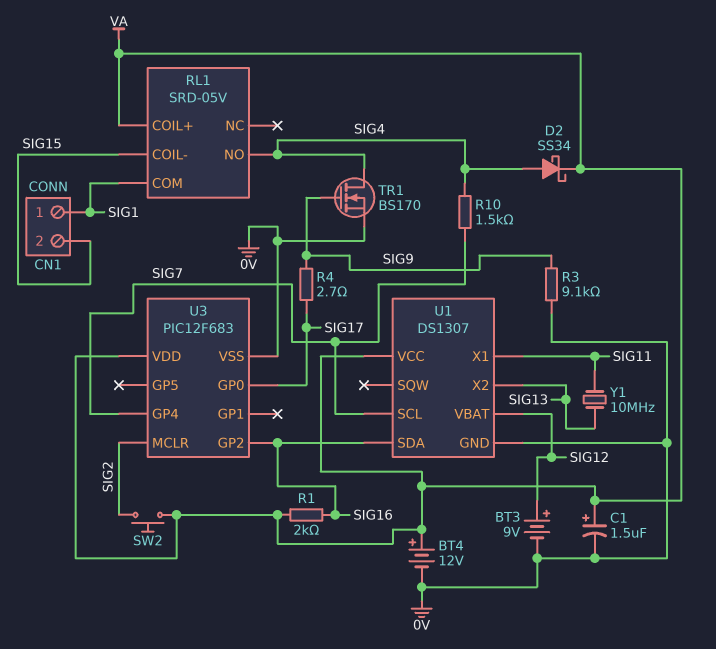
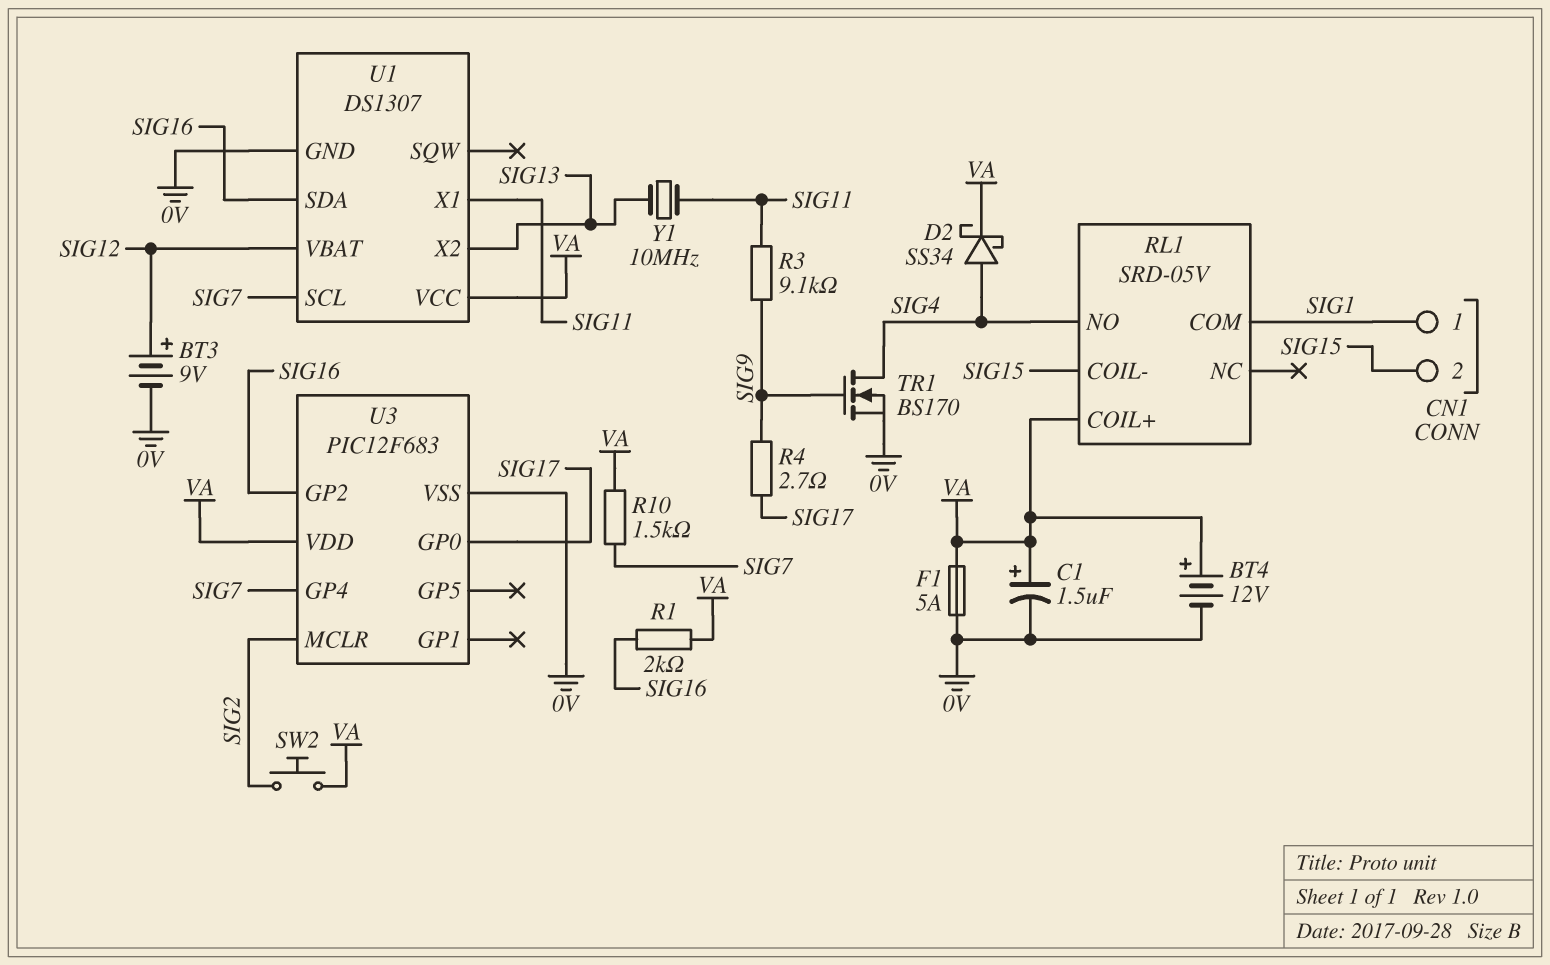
F1: none -> 5A (0V, VA)
R3: 9.1k (0V, SIG9) -> 9.1k (SIG9, SIG11)
R10: 1.5k (SIG4, SIG7) -> 1.5k (SIG7, VA)

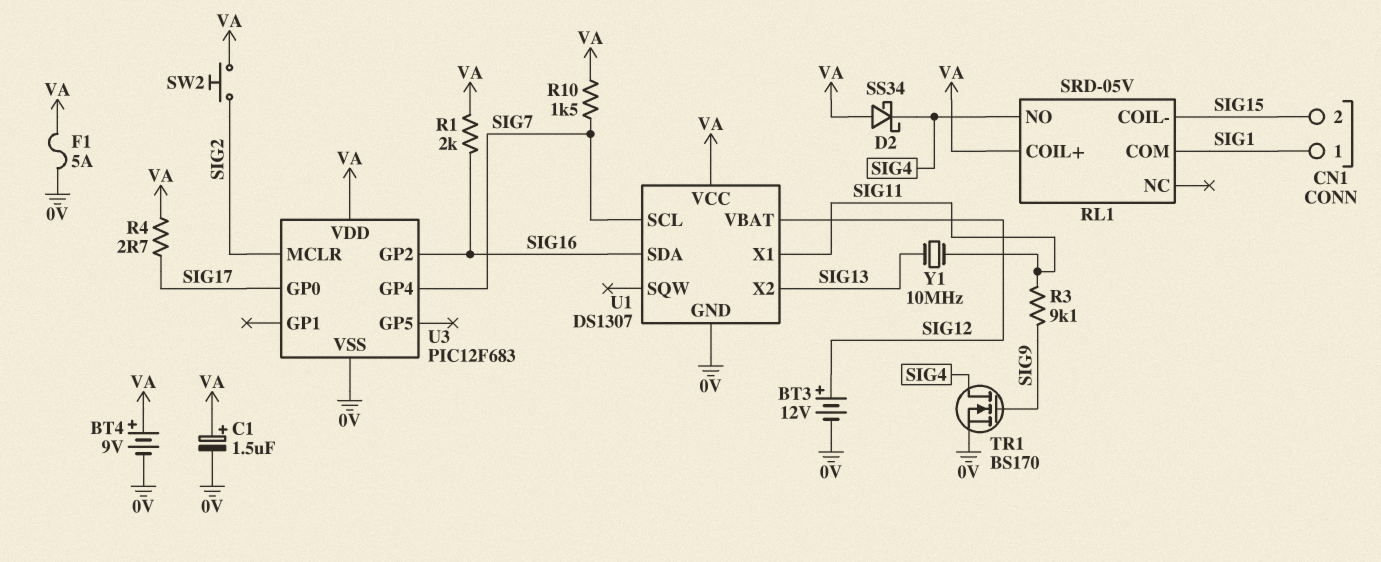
BT3: 9V (plus SIG12, minus 0V) -> 12V (plus SIG12, minus 0V)
BT4: 12V (plus VA, minus 0V) -> 9V (plus VA, minus 0V)
D2: schottky SS34 (A SIG4, K VA) -> schottky SS34 (A VA, K SIG4)
R4: 2.7 (SIG9, SIG17) -> 2.7 (SIG17, VA)

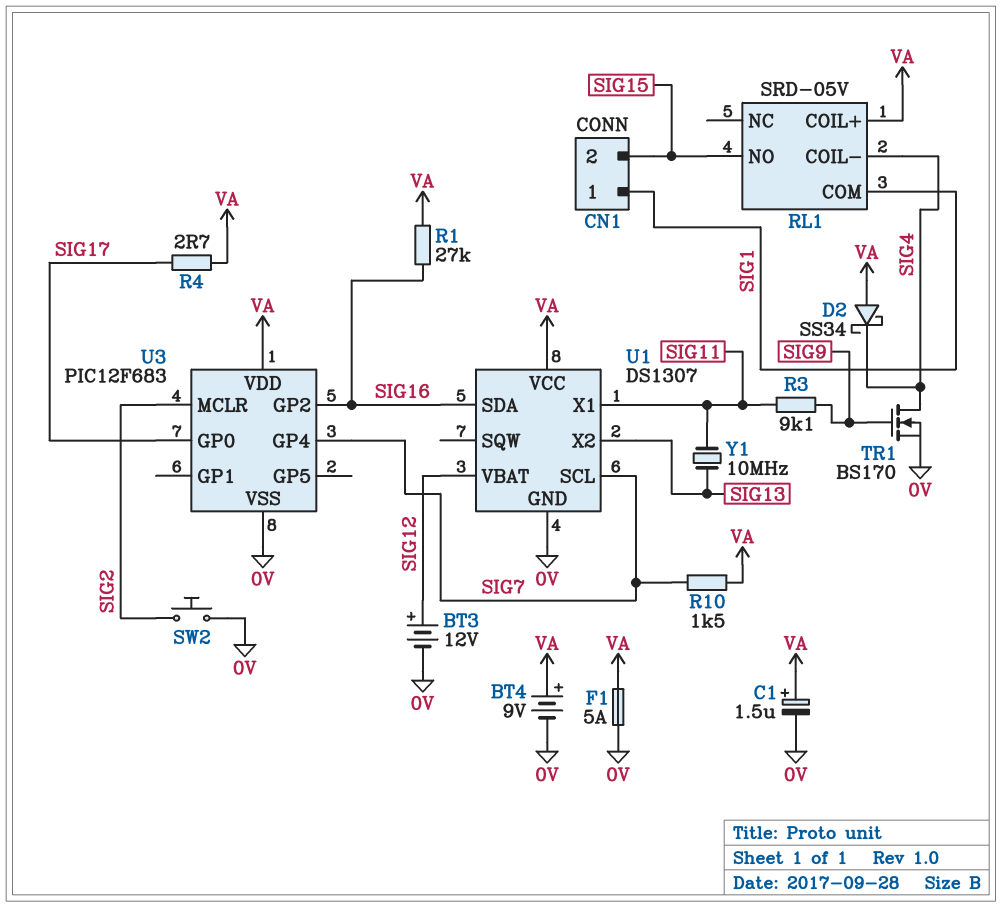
R1: 2k (SIG16, VA) -> 27k (SIG16, VA)
RL1 pin COIL-: SIG15 -> SIG4
RL1 pin NO: SIG4 -> SIG15
SW2: button (SIG2, VA) -> button (0V, SIG2)

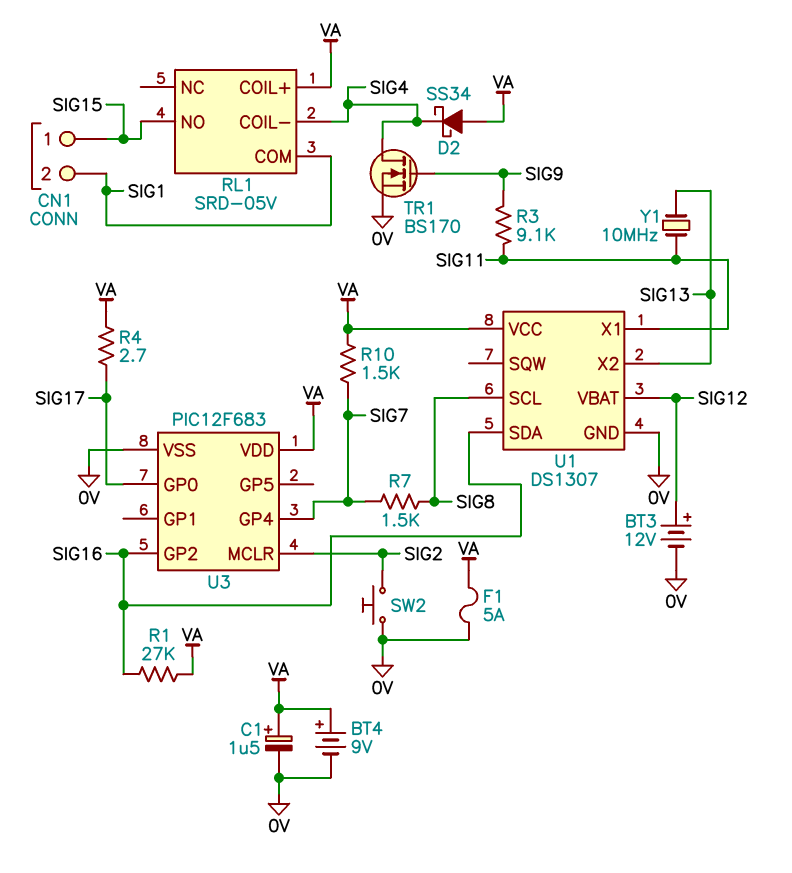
CN1 pin 1: SIG1 -> SIG15
CN1 pin 2: SIG15 -> SIG1
R7: none -> 1.5k (SIG7, SIG8)
U1 pin SCL: SIG7 -> SIG8

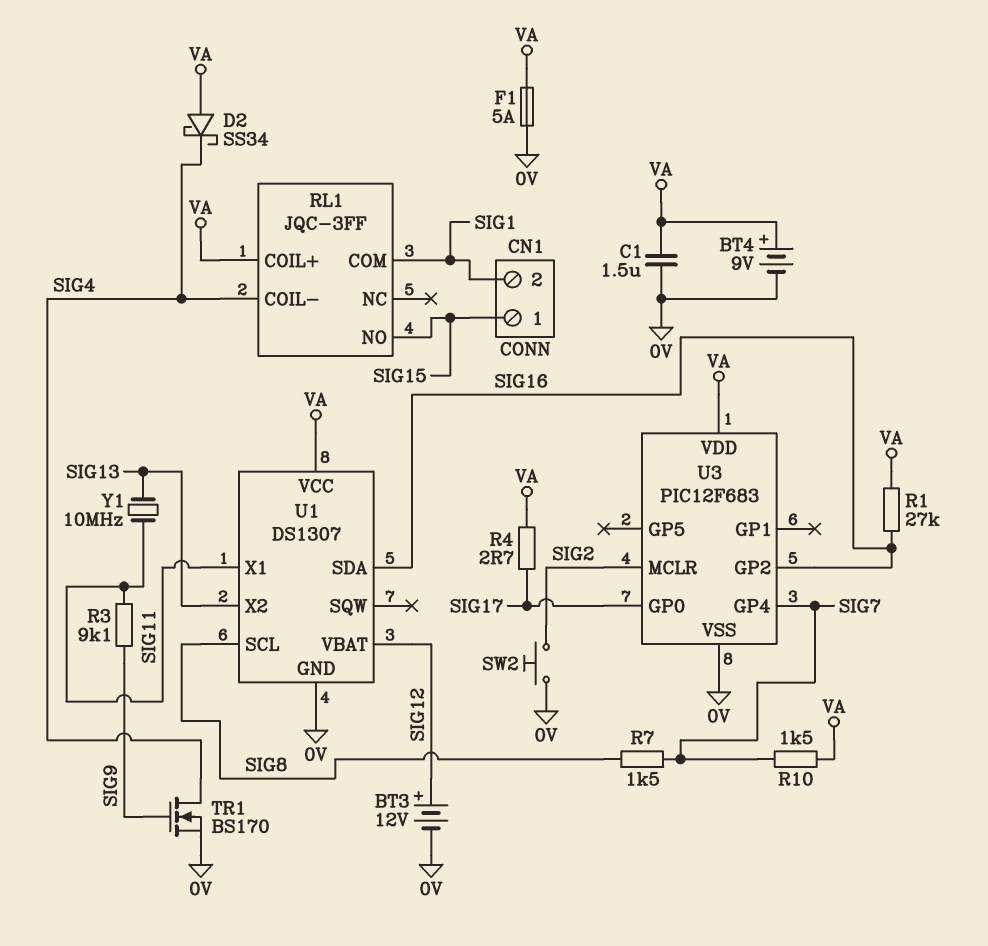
C1: 1.5uF (plus VA, minus 0V) -> 1.5uF (0V, VA)
RL1: SRD-05V -> JQC-3FF

